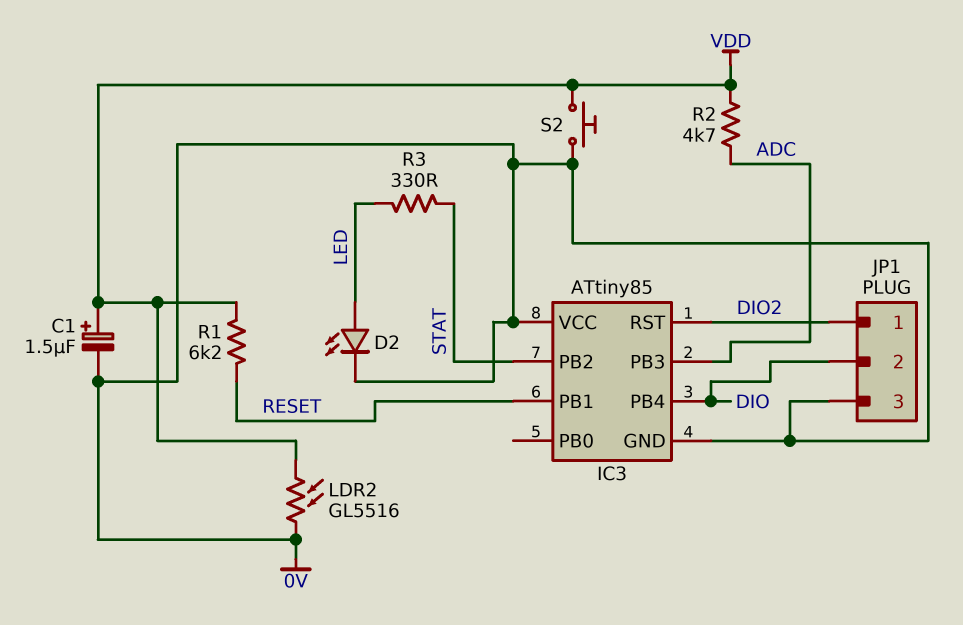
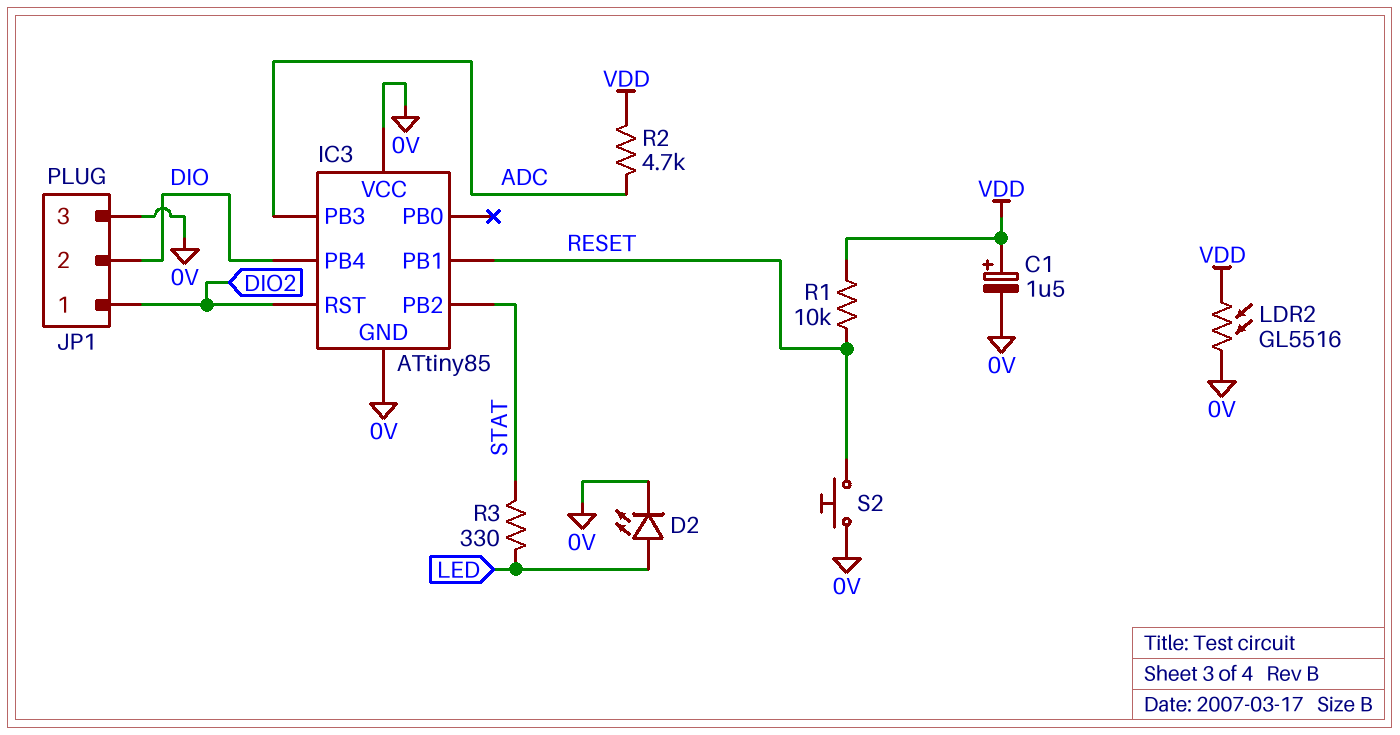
R1: 6.2k (RESET, VDD) -> 10k (RESET, VDD)
S2: button (0V, VDD) -> button (0V, RESET)

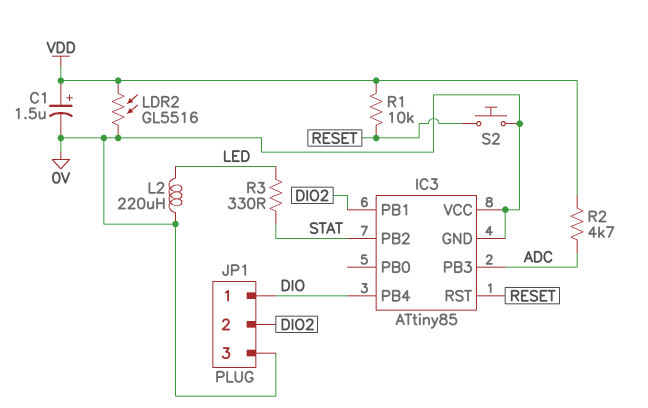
D2: LED (A LED, K 0V) -> none
IC3 pin PB1: RESET -> DIO2
IC3 pin RST: DIO2 -> RESET
JP1 pin 1: DIO2 -> DIO
JP1 pin 2: DIO -> DIO2
L2: none -> 220uH (0V, LED)

